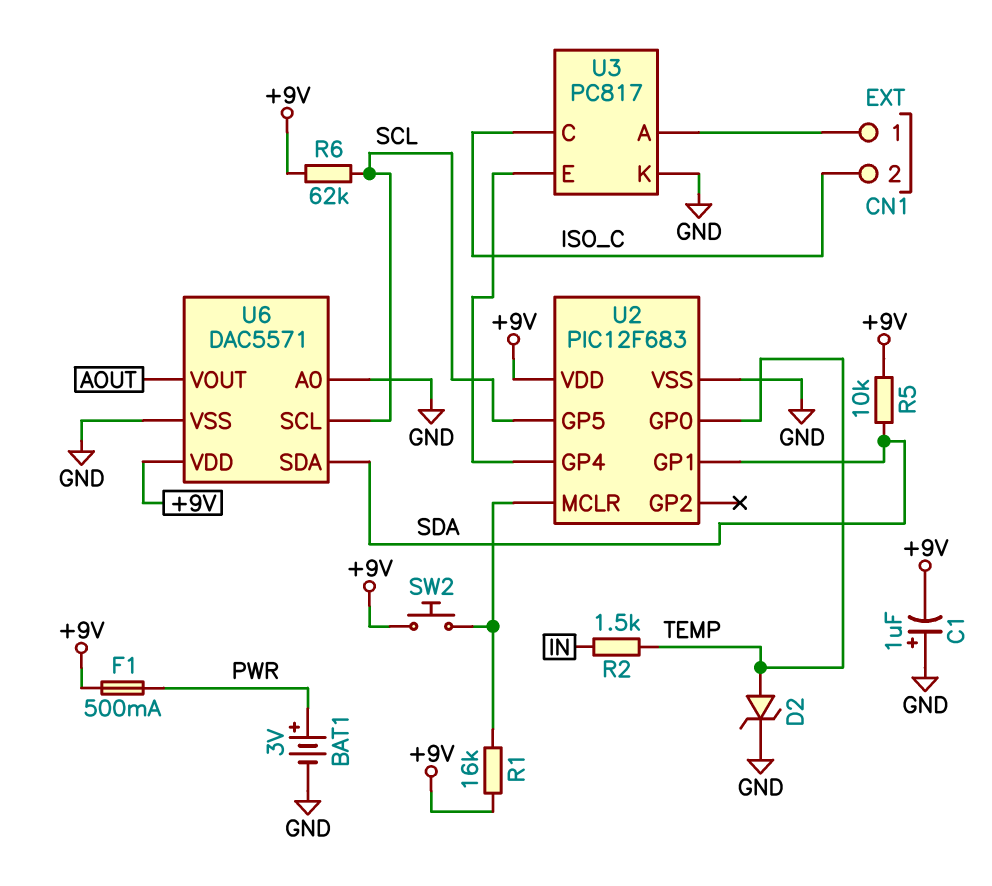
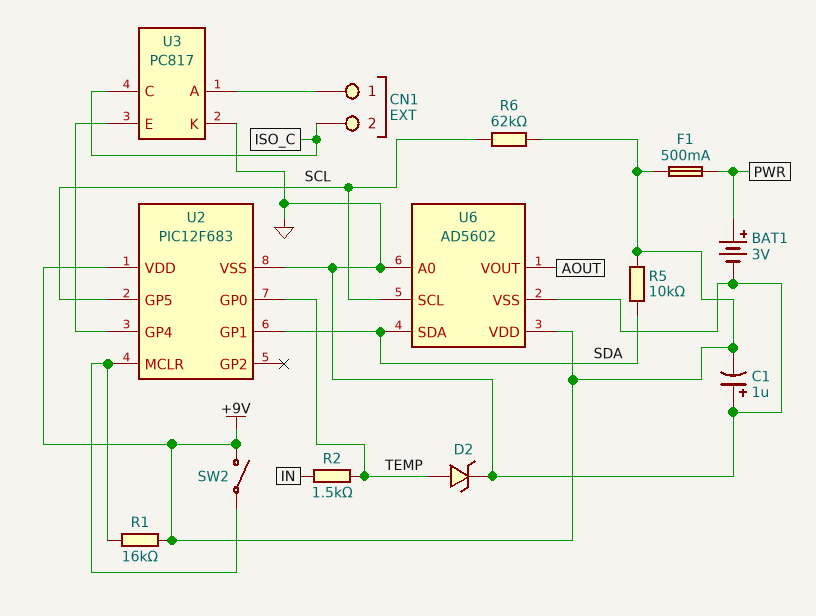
SW2: button (+9V, U2/MCLR) -> switch (+9V, U2/MCLR)
U6: DAC5571 -> AD5602

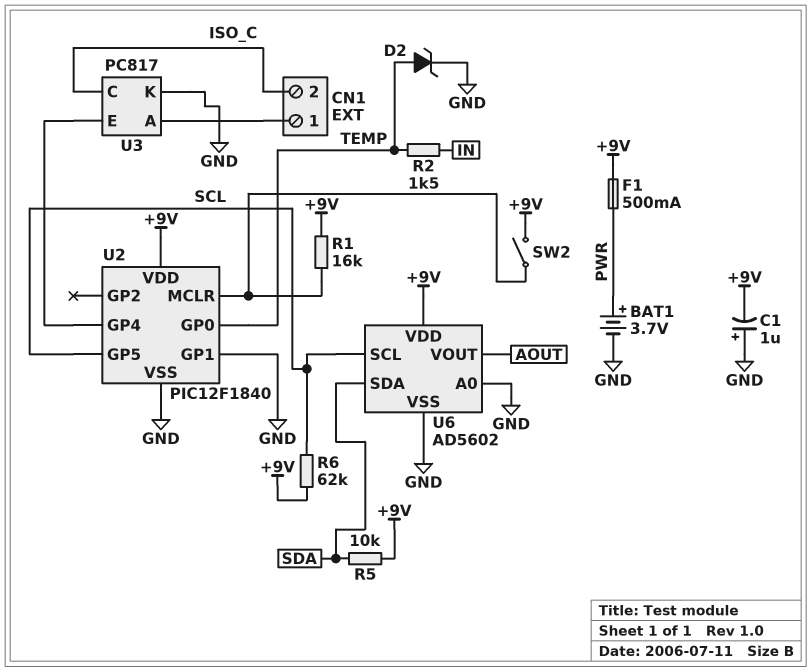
BAT1: 3V (plus PWR, minus GND) -> 3.7V (plus PWR, minus GND)
U2: PIC12F683 -> PIC12F1840
U2 pin GP1: SDA -> GND

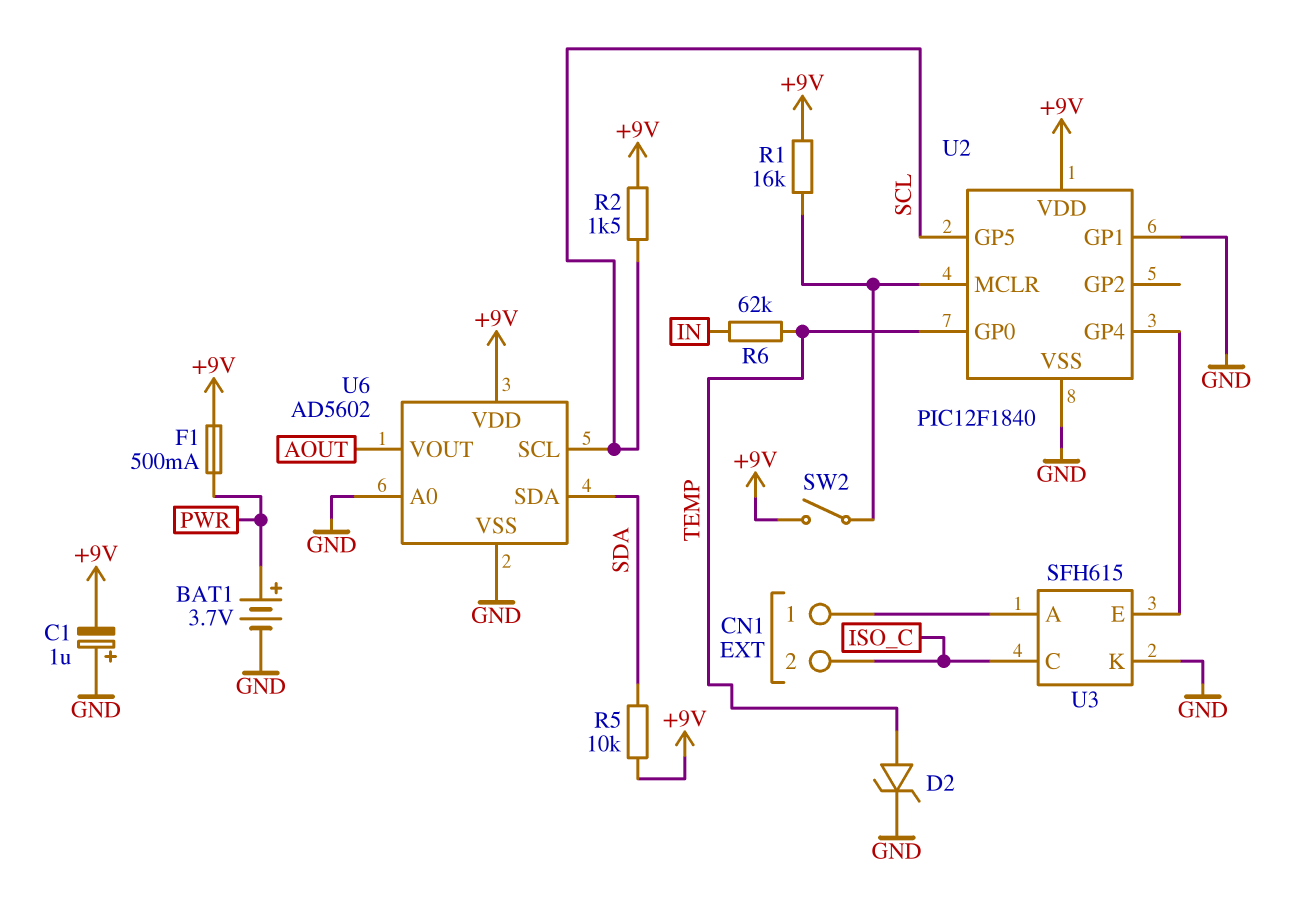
R2: 1.5k (IN, TEMP) -> 1.5k (+9V, SCL)
R6: 62k (+9V, SCL) -> 62k (IN, TEMP)
U3: PC817 -> SFH615

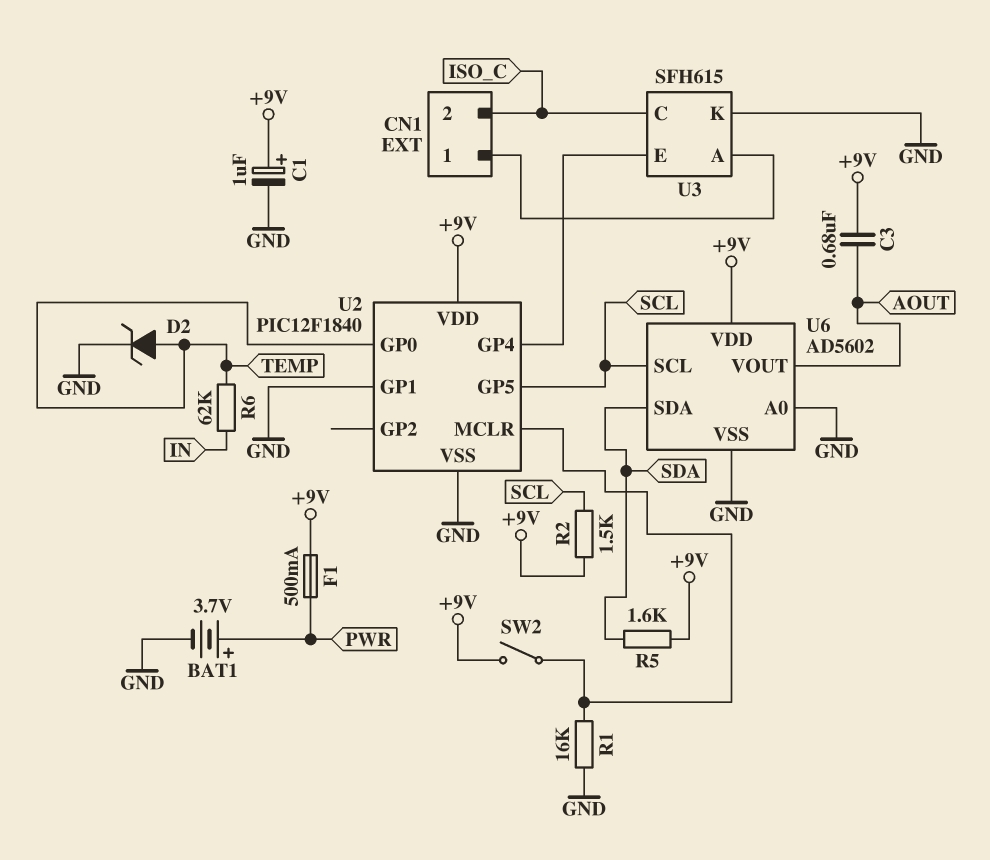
C1: 1uF (plus GND, minus +9V) -> 1uF (plus +9V, minus GND)
C3: none -> 680nF (+9V, AOUT)
R1: 16k (+9V, U2/MCLR) -> 16k (GND, U2/MCLR)
R5: 10k (+9V, SDA) -> 1.6k (+9V, SDA)

